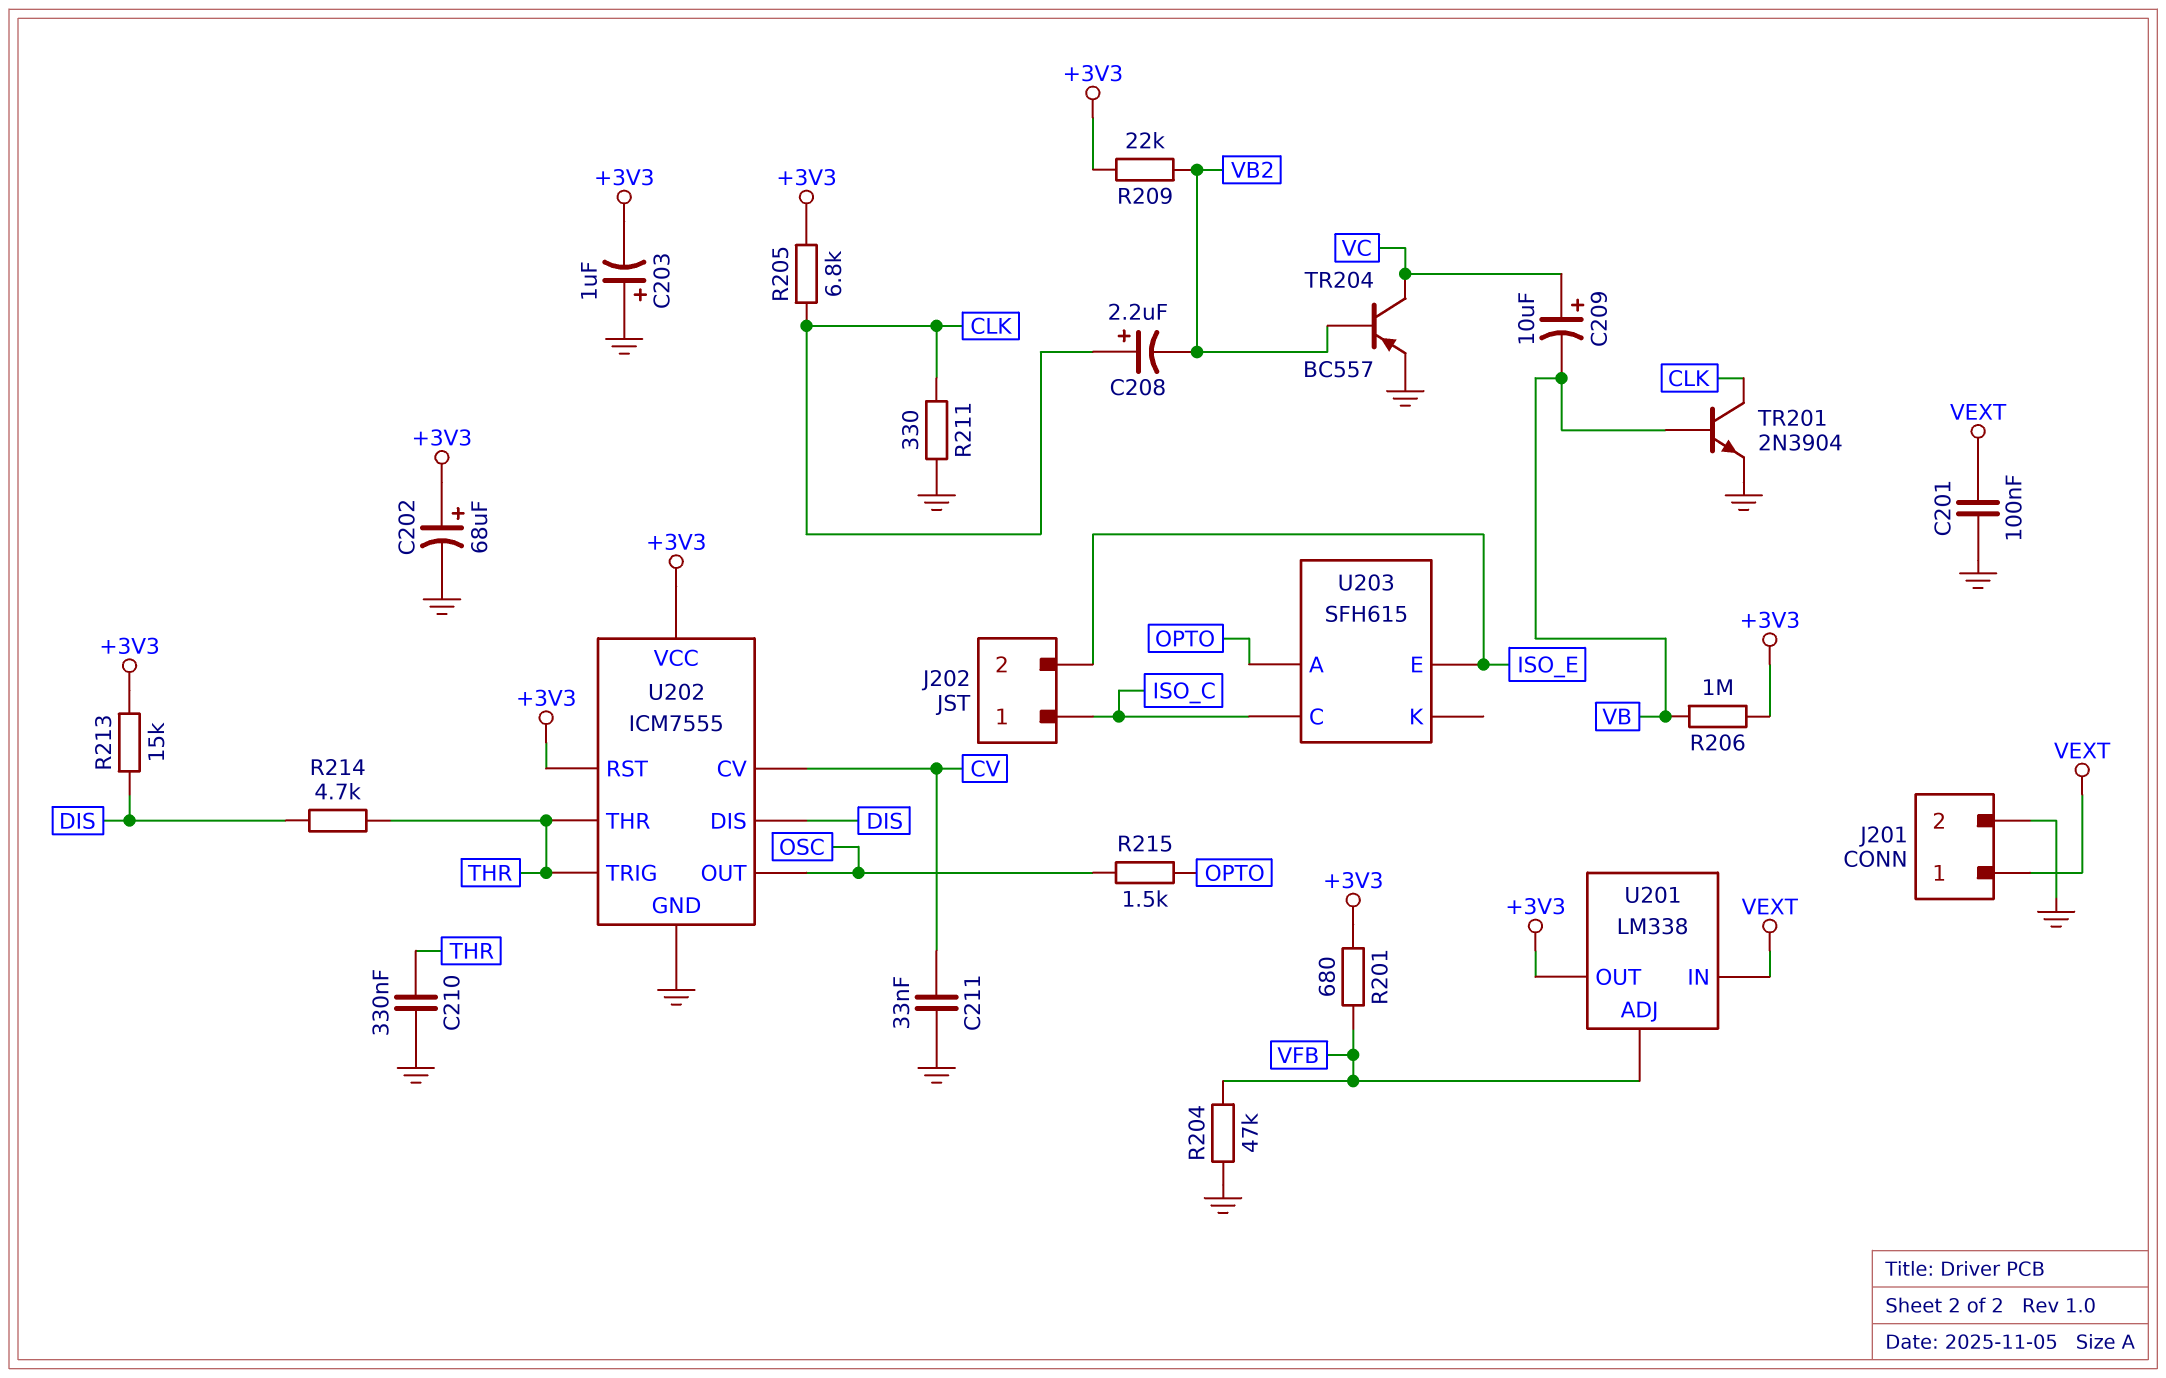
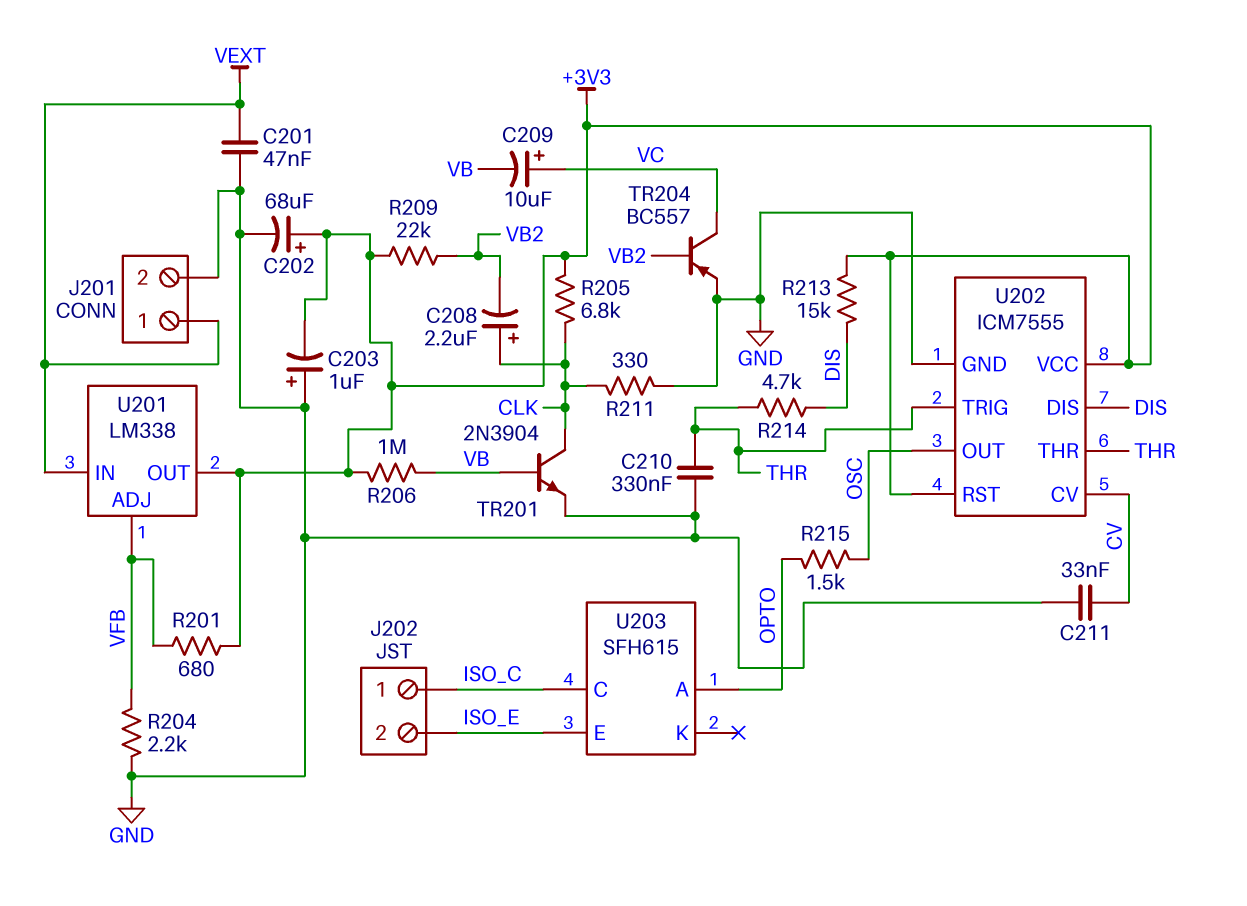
C201: 100nF (GND, VEXT) -> 47nF (GND, VEXT)
R204: 47k (GND, VFB) -> 2.2k (GND, VFB)

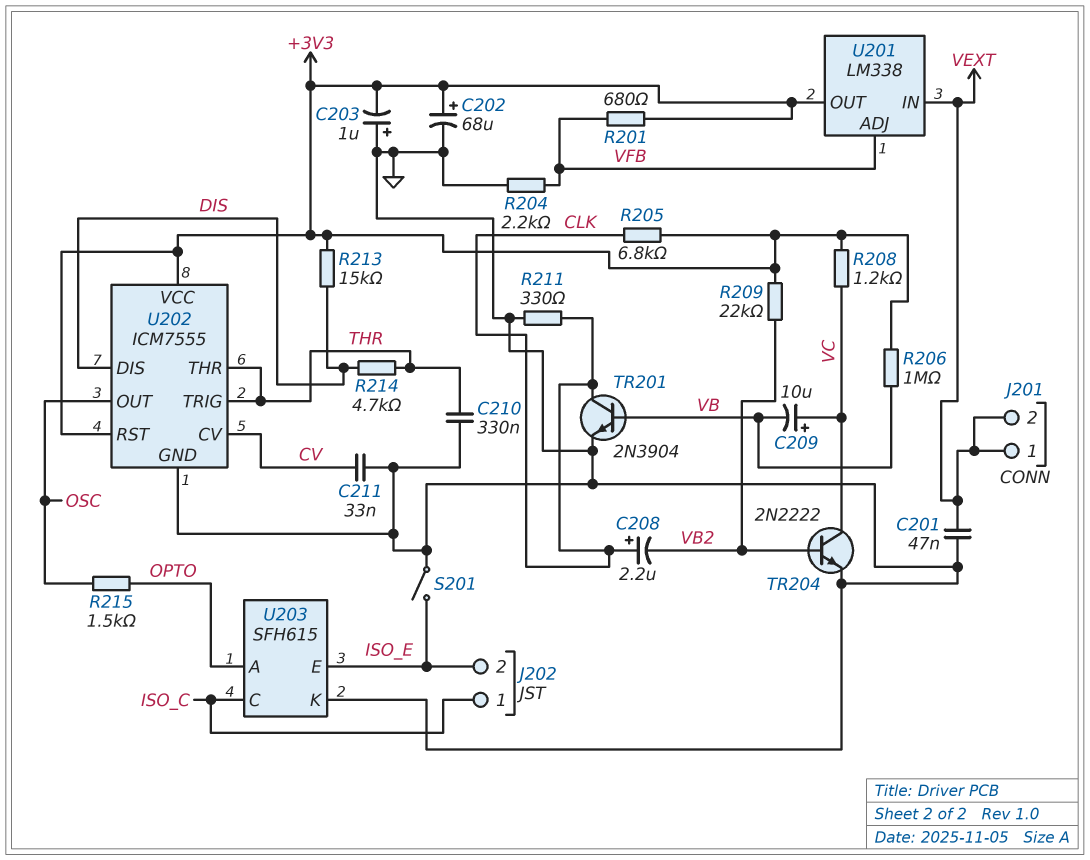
J201 pin 2: GND -> VEXT
R208: none -> 1.2k (+3V3, VC)
S201: none -> switch (GND, ISO_E)
TR204: PNP BC557 (B VB2, C VC, E GND) -> NPN 2N2222 (B VB2, C VC, E GND)
U203 pin K: none -> GND

